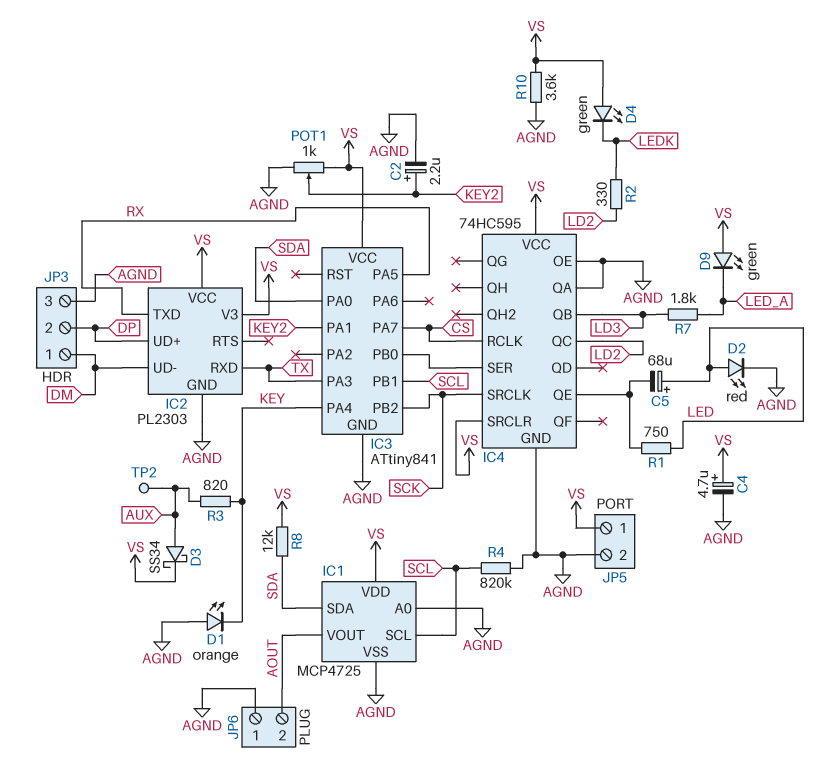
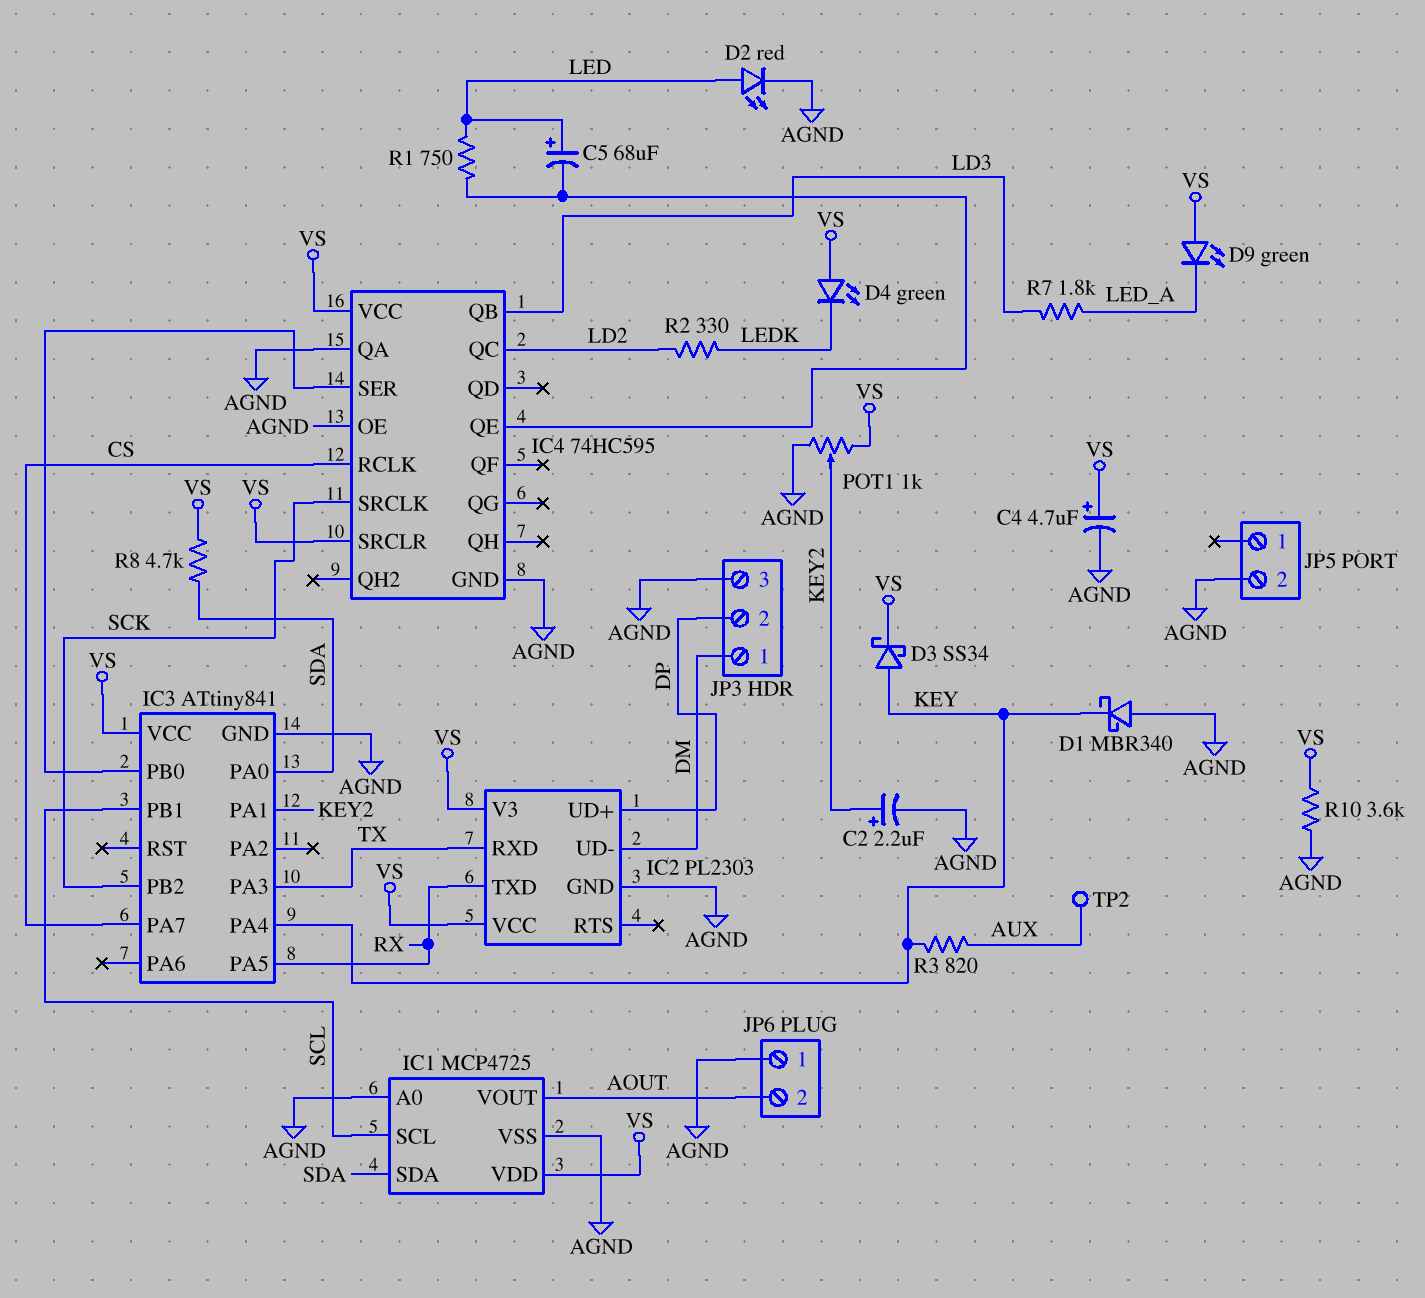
D1: LED orange (A AGND, K KEY) -> schottky MBR340 (A AGND, K KEY)
D3: schottky SS34 (A AUX, K VS) -> schottky SS34 (A KEY, K VS)
JP5 pin 1: VS -> none
R4: 820k (AGND, SCL) -> none
R8: 12k (SDA, VS) -> 4.7k (SDA, VS)

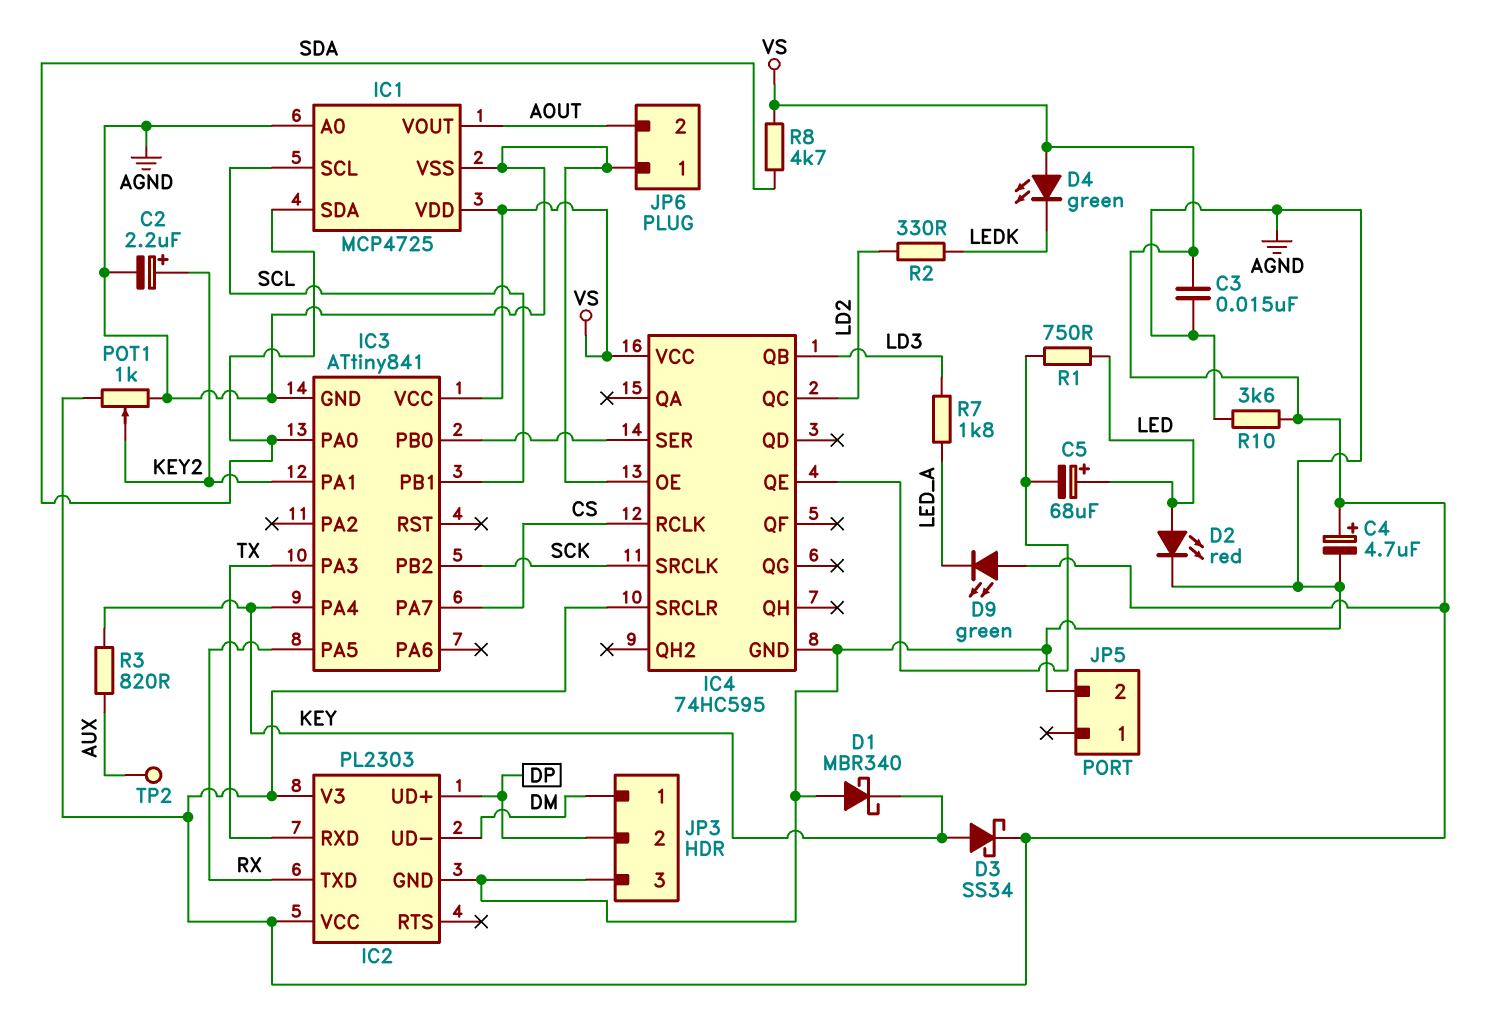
C3: none -> 15nF (AGND, VS)
IC4 pin QA: AGND -> none

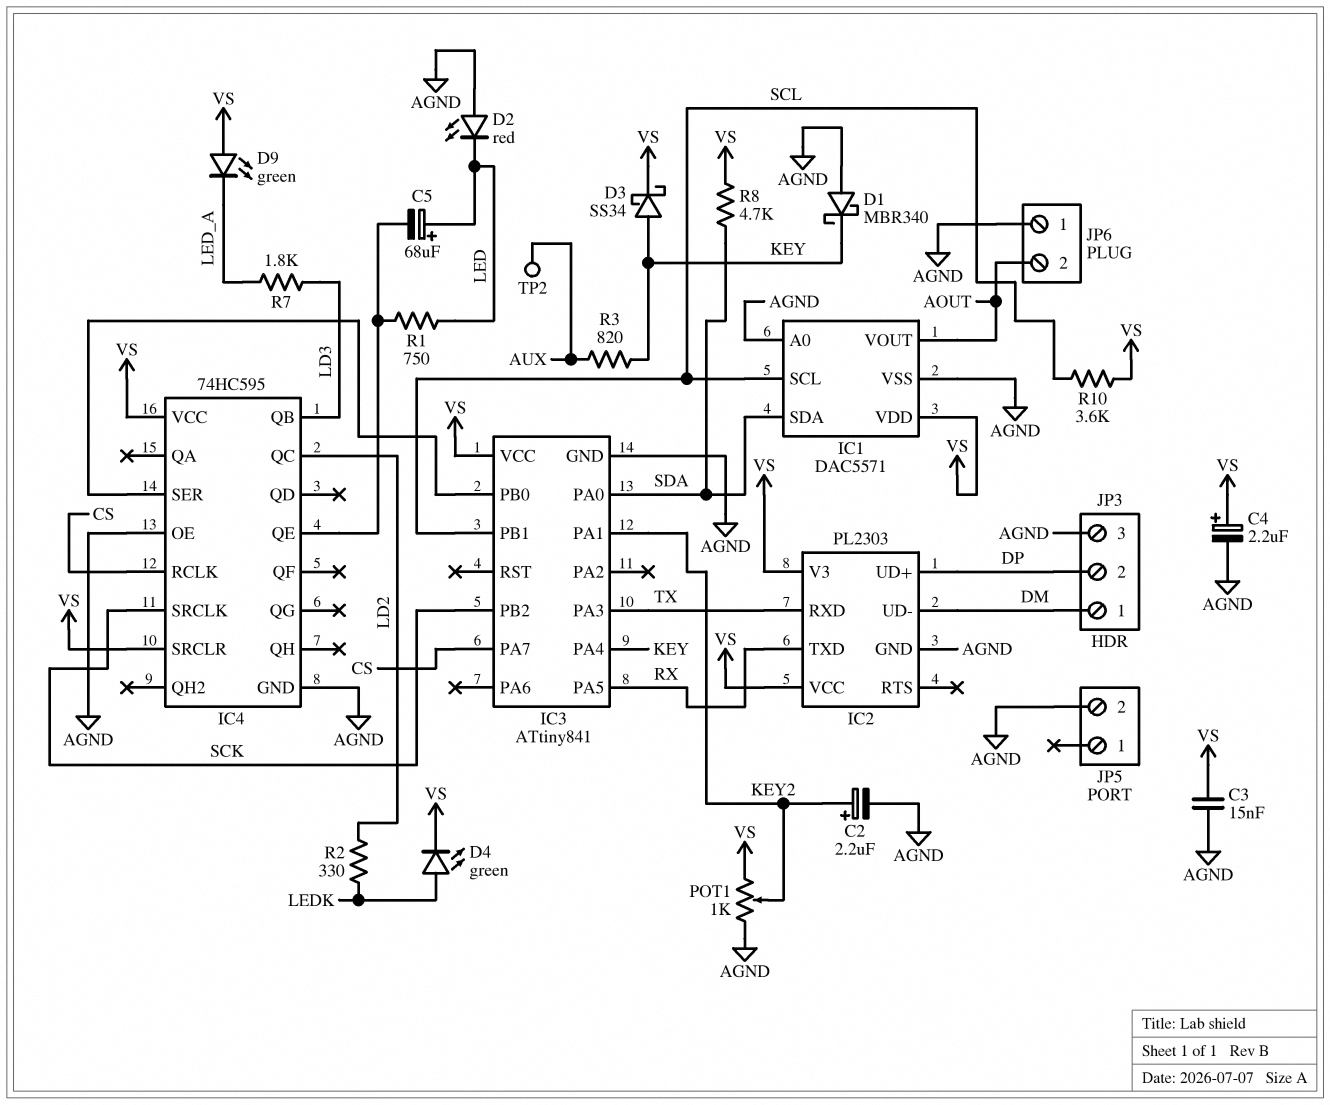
C4: 4.7uF (plus VS, minus AGND) -> 2.2uF (plus VS, minus AGND)
D2: LED red (A LED, K AGND) -> LED red (A AGND, K LED)
D4: LED green (A VS, K LEDK) -> LED green (A LEDK, K VS)
IC1: MCP4725 -> DAC5571
R10: 3.6k (AGND, VS) -> 3.6k (SCL, VS)

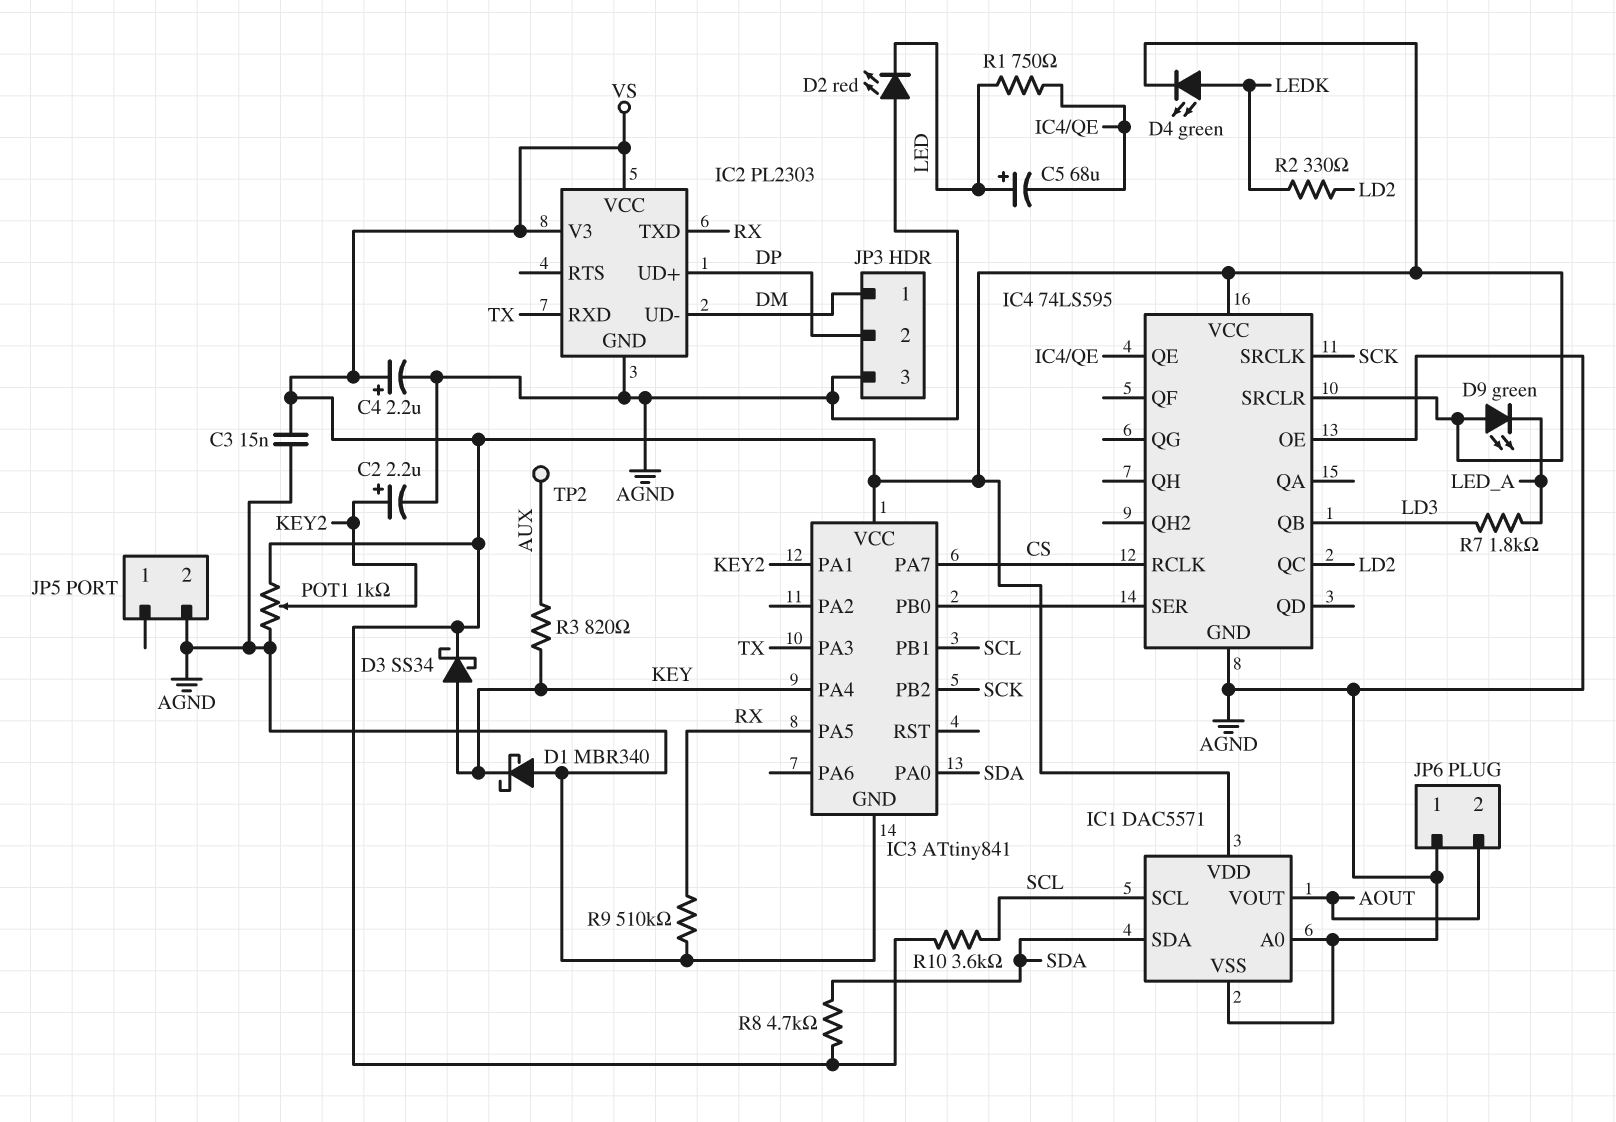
IC4: 74HC595 -> 74LS595
R9: none -> 510k (AGND, RX)

